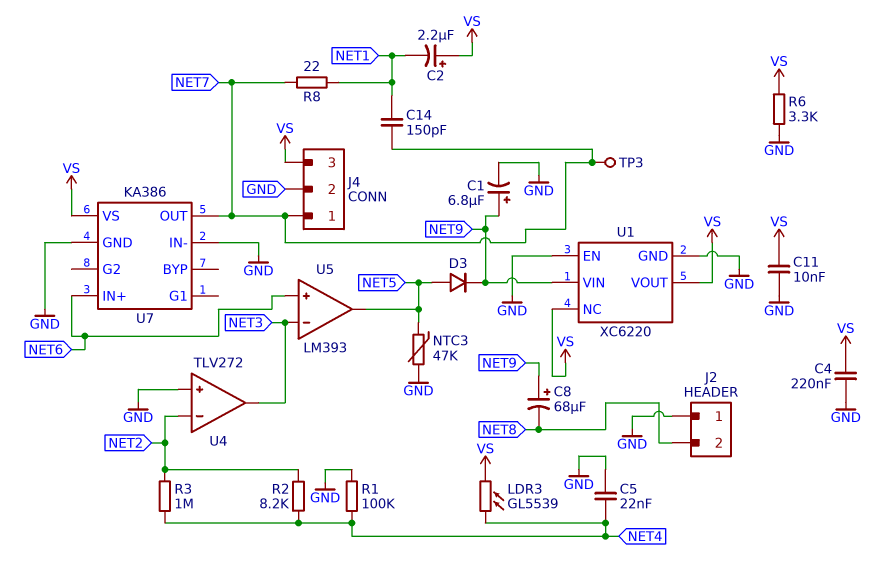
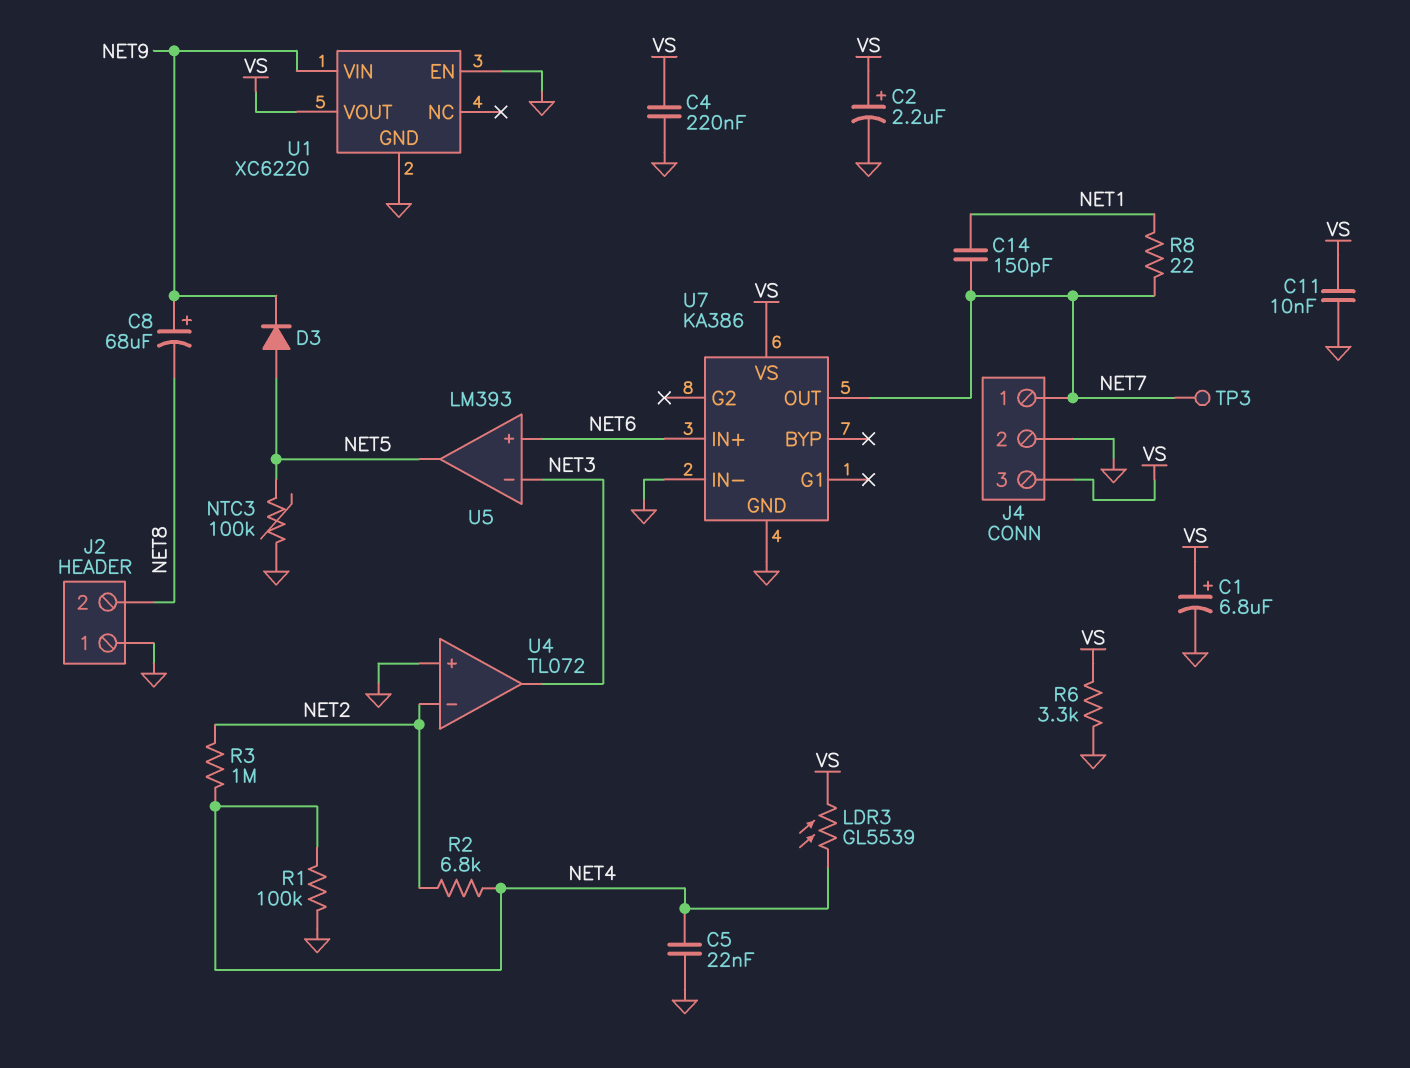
C1: 6.8uF (plus NET9, minus GND) -> 6.8uF (plus VS, minus GND)
C2: 2.2uF (plus VS, minus NET1) -> 2.2uF (plus VS, minus GND)
NTC3: 47k (GND, NET5) -> 100k (GND, NET5)
R2: 8.2k (NET2, NET4) -> 6.8k (NET2, NET4)
U1 pin NC: VS -> none
U4: TLV272 -> TL072

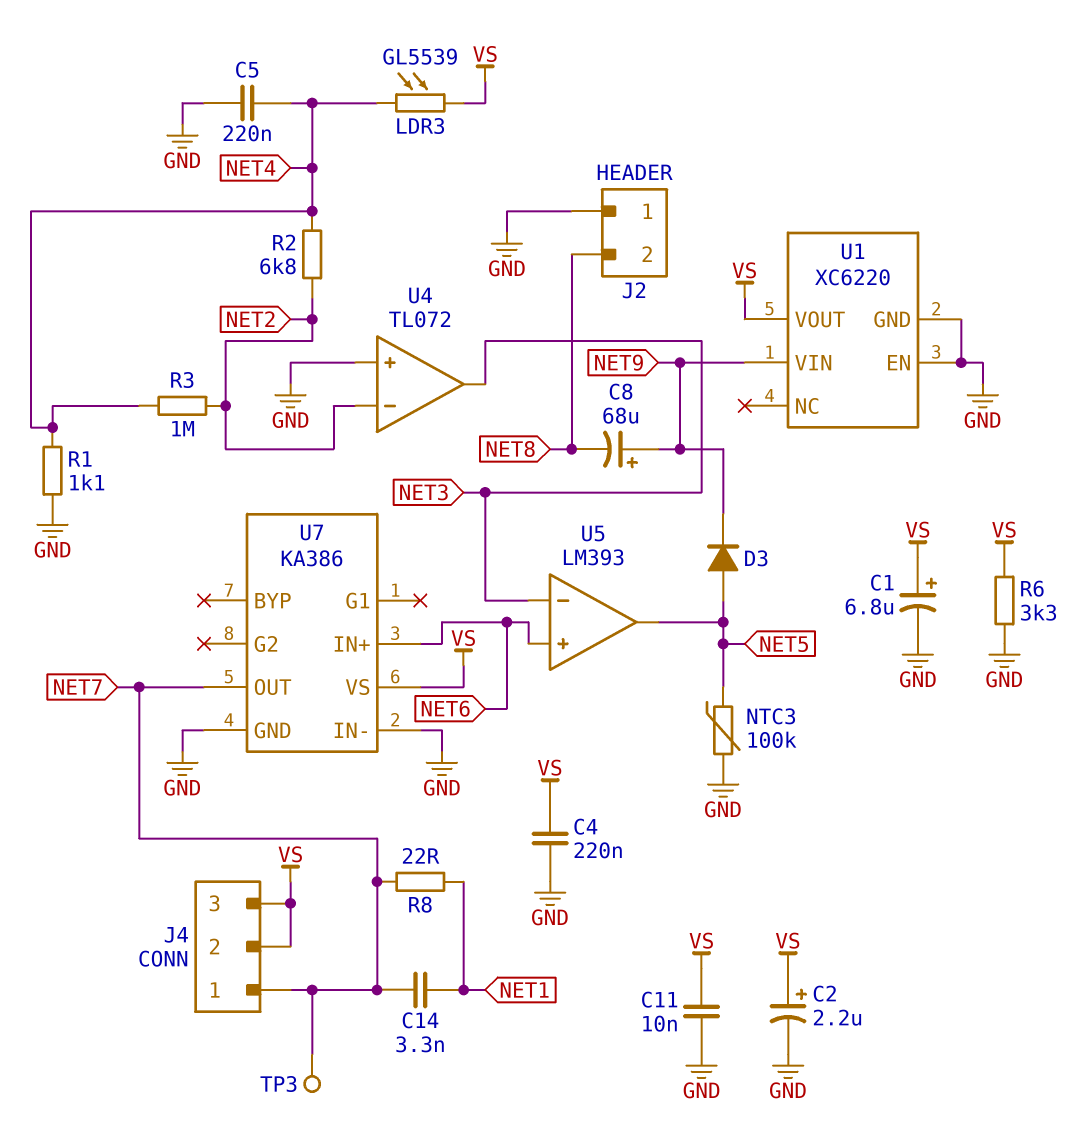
C5: 22nF (GND, NET4) -> 220nF (GND, NET4)
C14: 150pF (NET1, NET7) -> 3.3nF (NET1, NET7)
J4 pin 2: GND -> VS
R1: 100k (GND, NET4) -> 1.1k (GND, NET4)

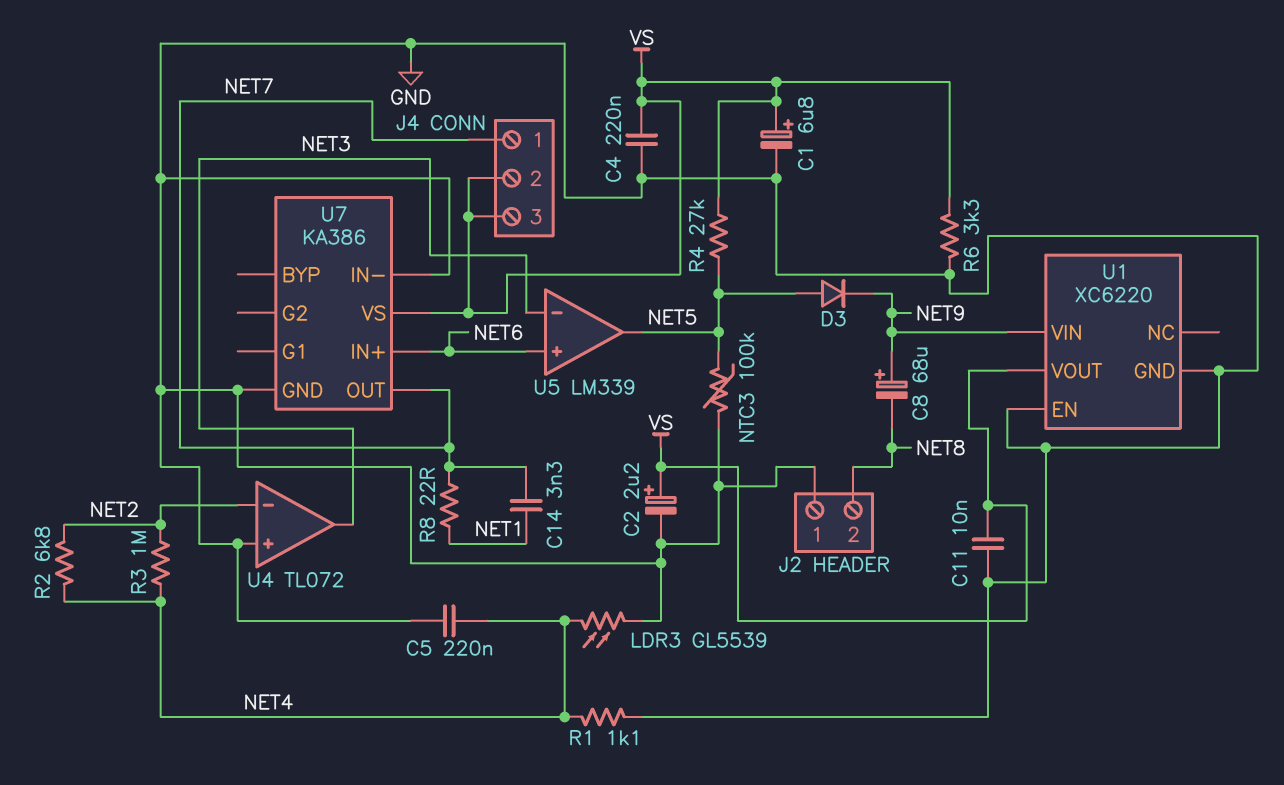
LDR3: GL5539 (NET4, VS) -> GL5539 (GND, NET4)
R4: none -> 27k (NET5, VS)
TP3: test point (NET7) -> none
U5: LM393 -> LM339

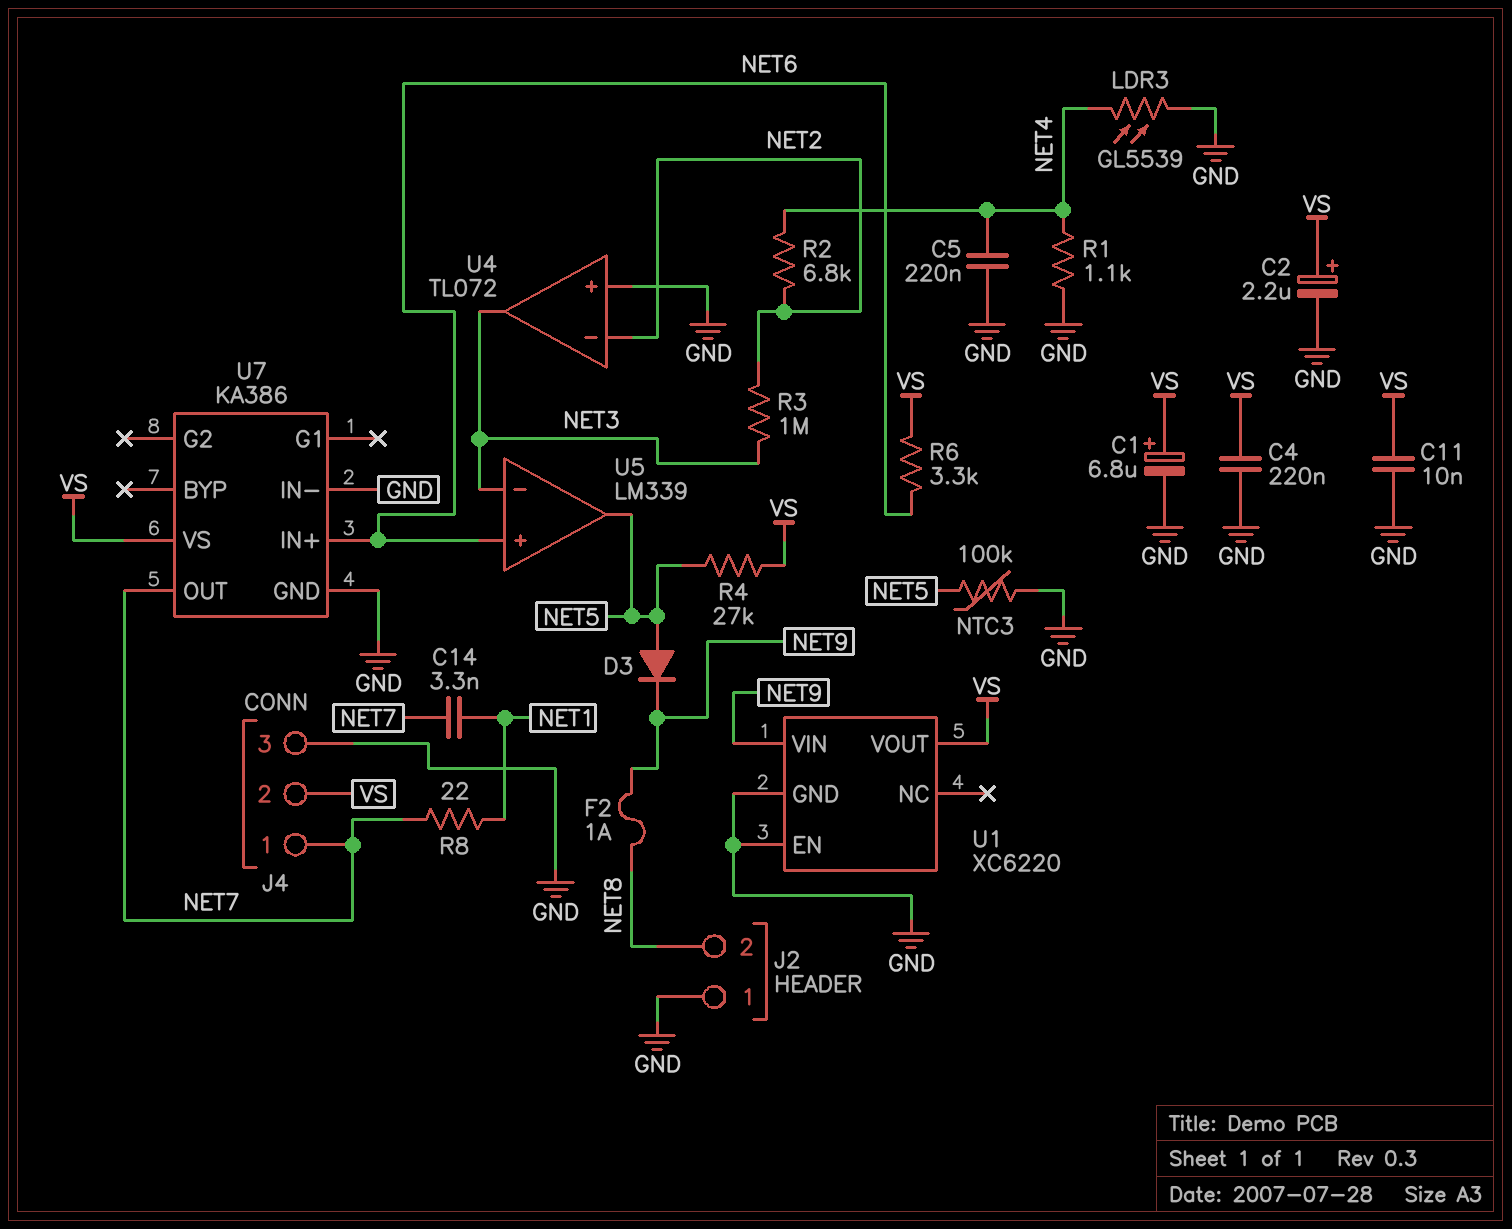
C8: 68uF (plus NET9, minus NET8) -> none
F2: none -> 1A (NET8, NET9)
J4 pin 3: VS -> GND
R3: 1M (NET2, NET4) -> 1M (NET2, NET3)
R6: 3.3k (GND, VS) -> 3.3k (NET6, VS)

